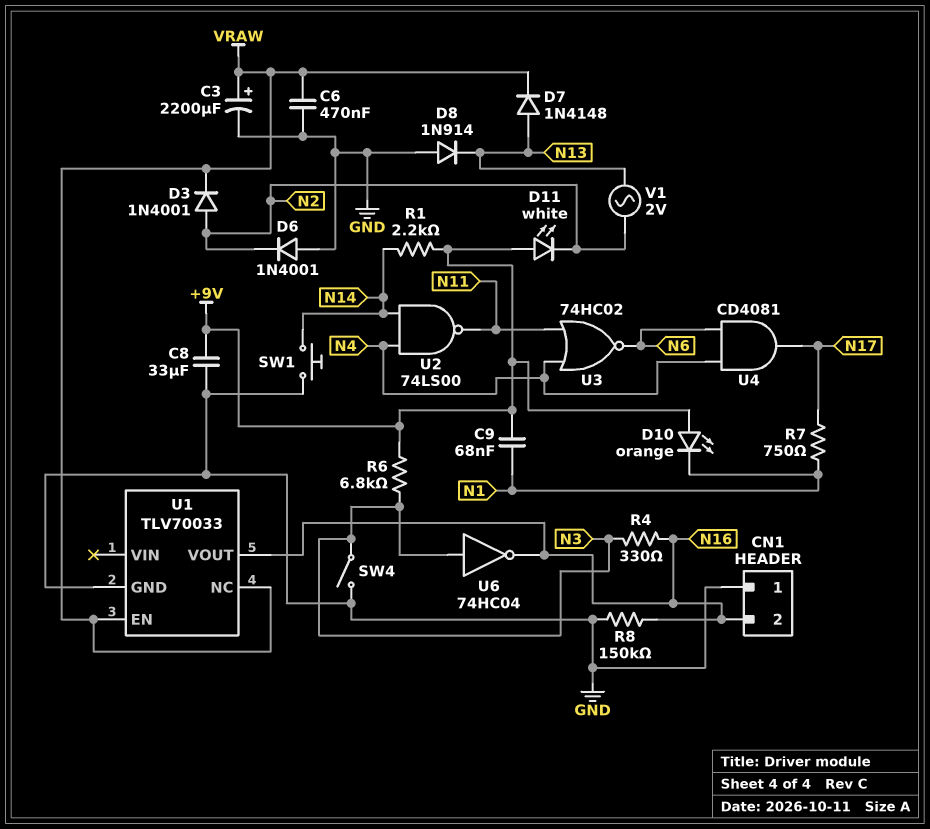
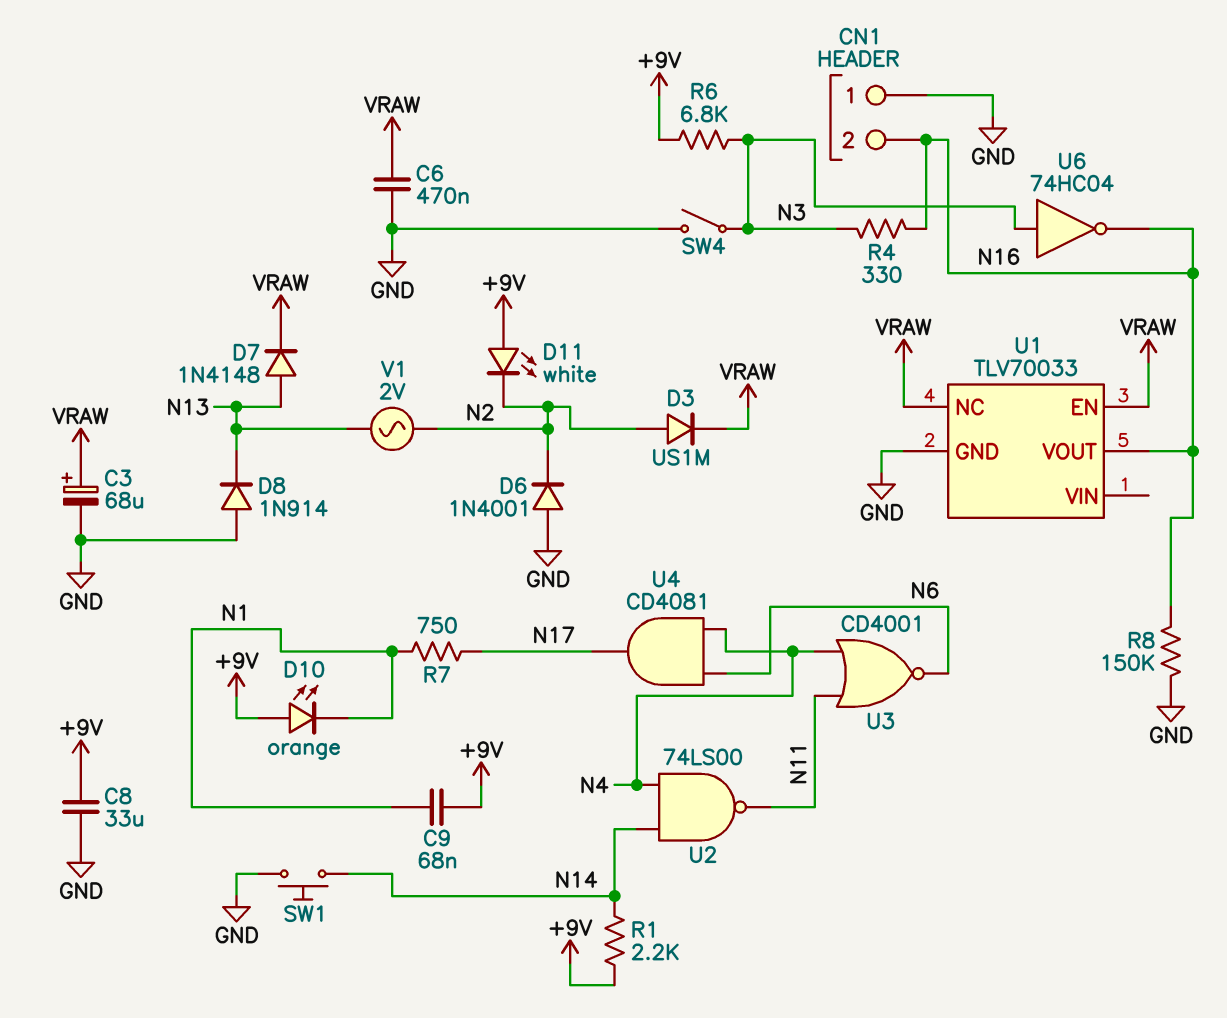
C3: 2200uF (plus VRAW, minus GND) -> 68uF (plus VRAW, minus GND)
D3: diode 1N4001 (A N2, K VRAW) -> diode US1M (A N2, K VRAW)
U3: NOR 74HC02 (in N4, in N11, out N6) -> NOR CD4001 (in N4, in N11, out N6)

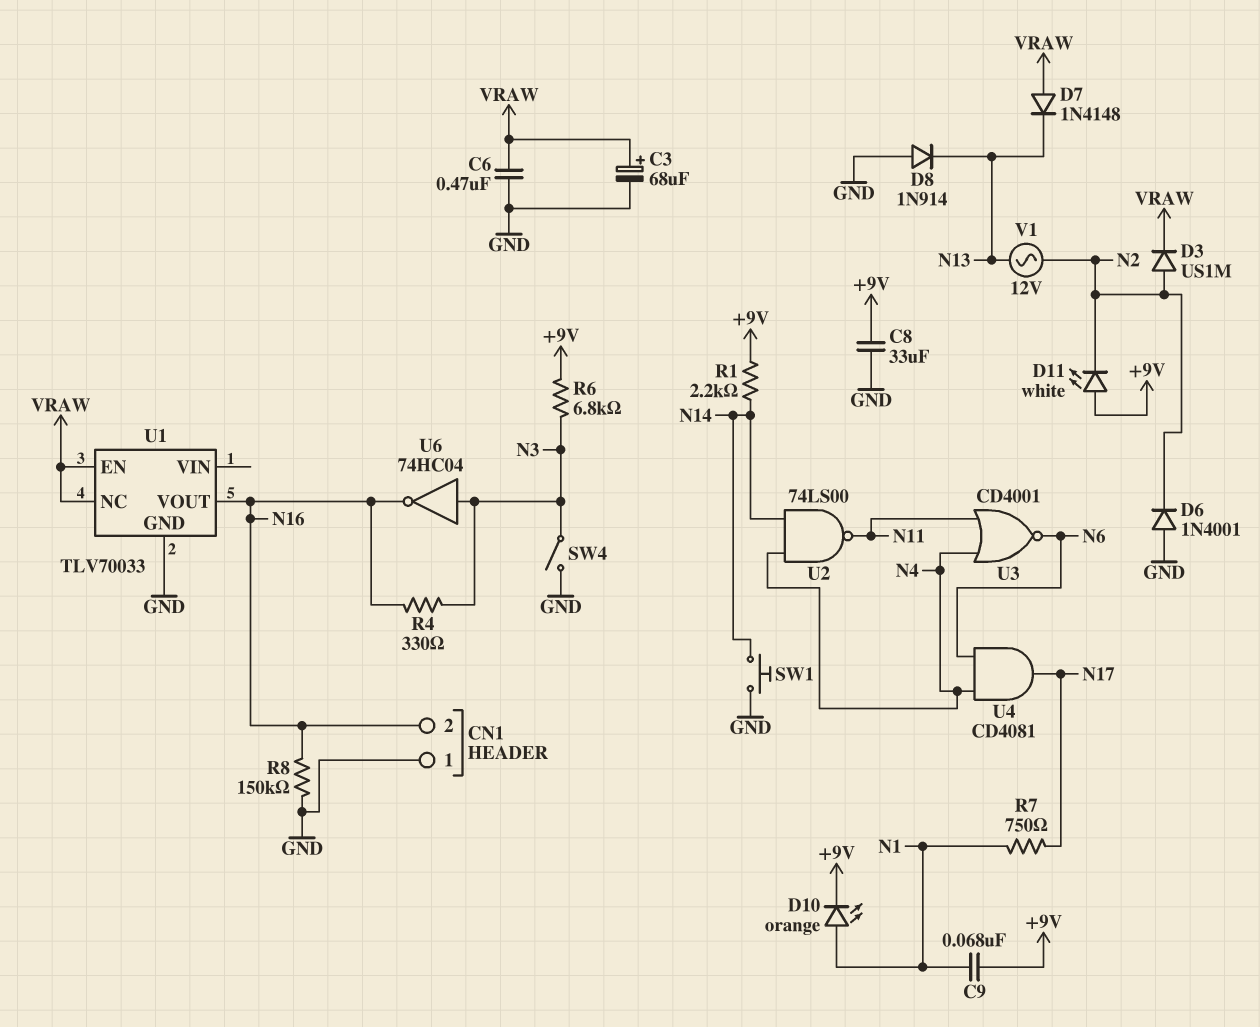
D7: diode 1N4148 (A N13, K VRAW) -> diode 1N4148 (A VRAW, K N13)
D10: LED orange (A +9V, K N1) -> LED orange (A N1, K +9V)
V1: AC 2V (N2, N13) -> AC 12V (N2, N13)

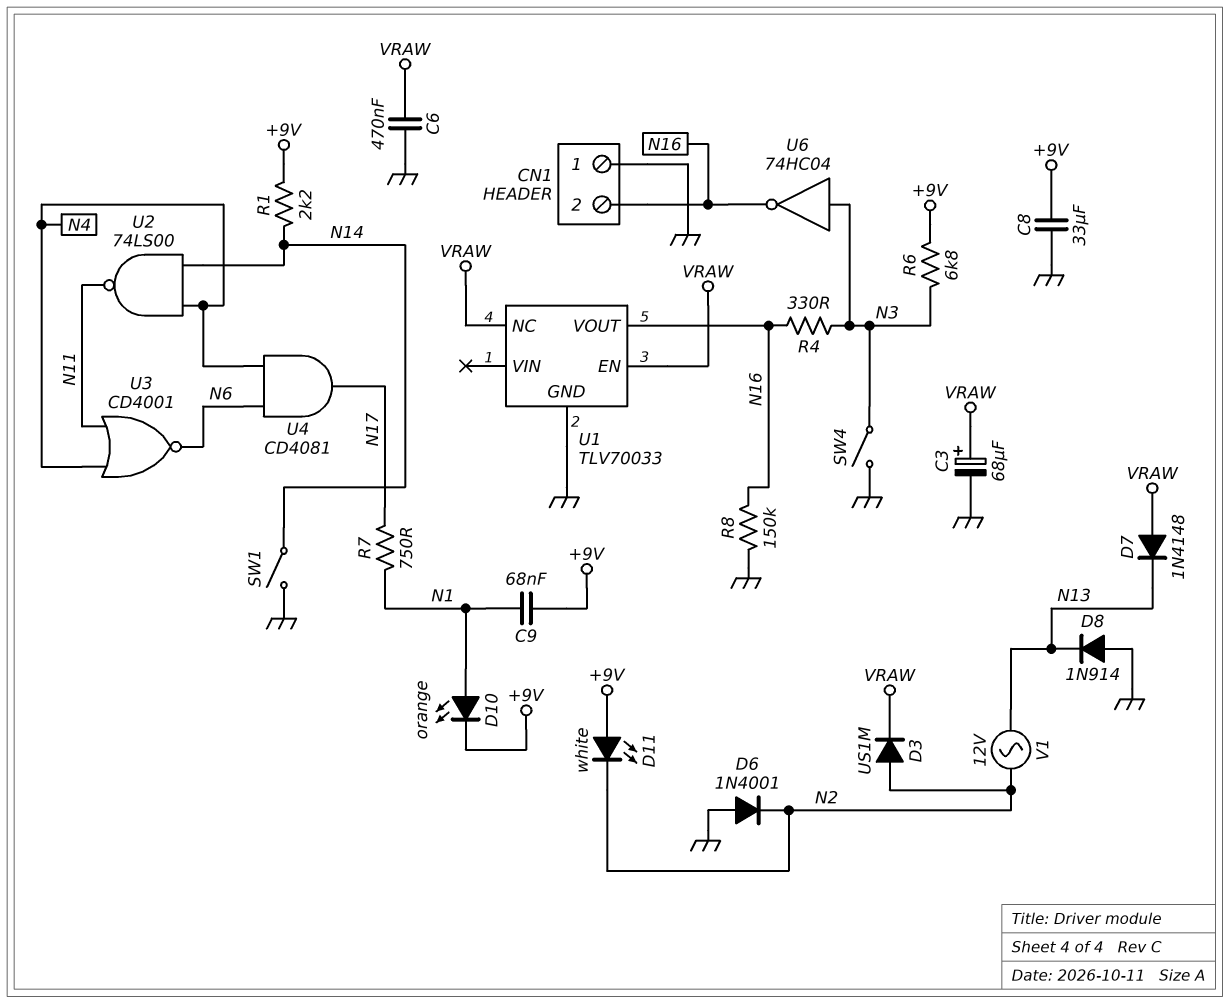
SW1: button (GND, N14) -> switch (GND, N14)

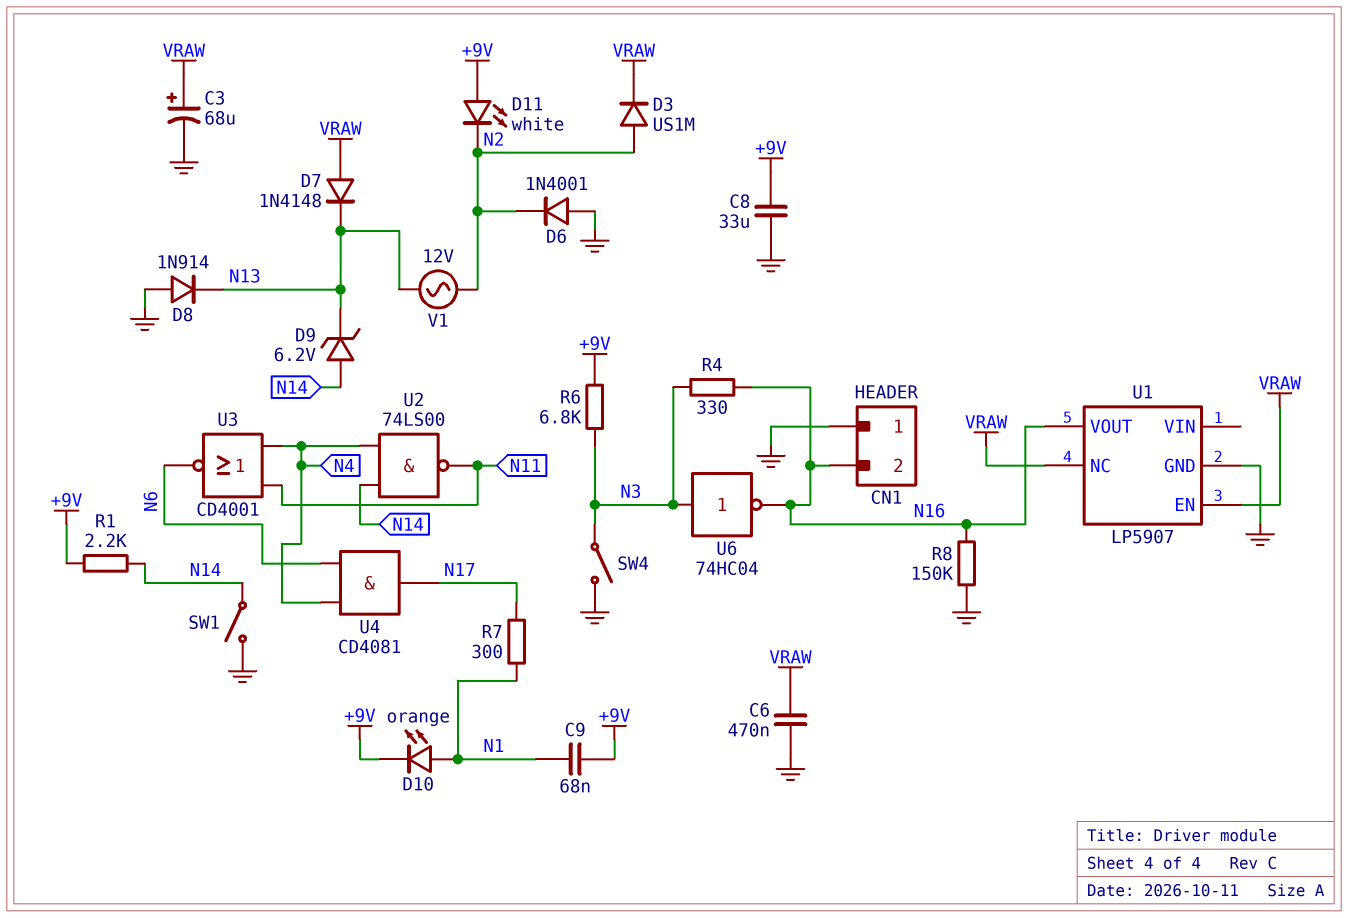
D9: none -> zener 6.2V (A N14, K N13)
R7: 750 (N1, N17) -> 300 (N1, N17)
U1: TLV70033 -> LP5907

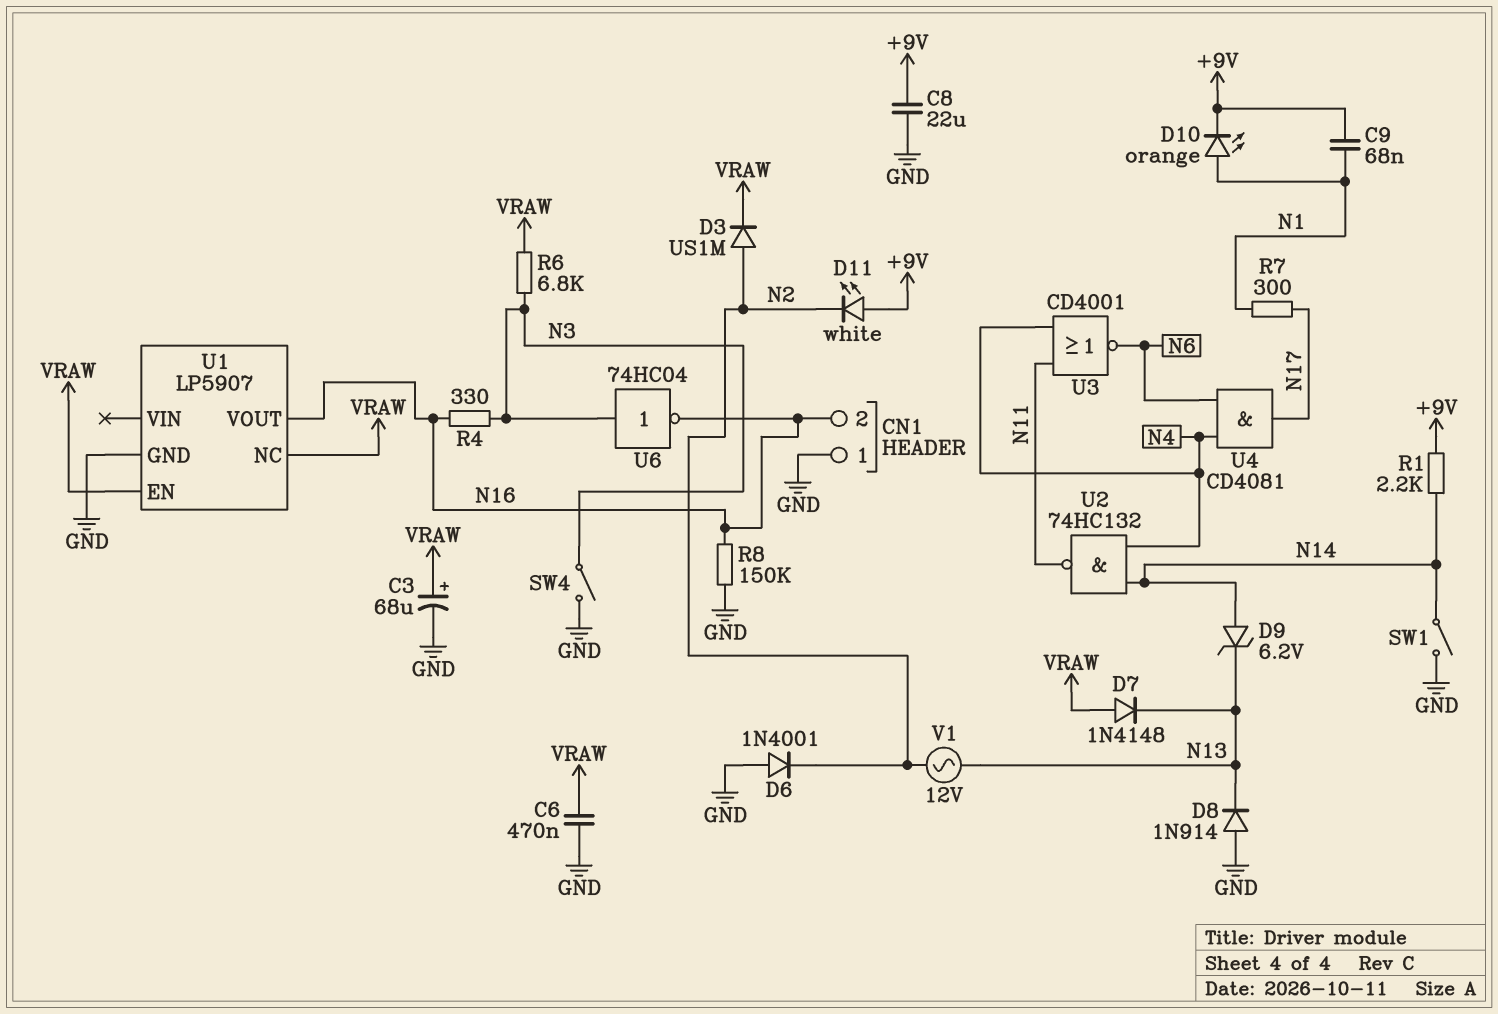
C8: 33uF (+9V, GND) -> 22uF (+9V, GND)
R6: 6.8k (+9V, N3) -> 6.8k (N3, VRAW)
U2: NAND 74LS00 (in N4, in N14, out N11) -> NAND 74HC132 (in N4, in N14, out N11)

